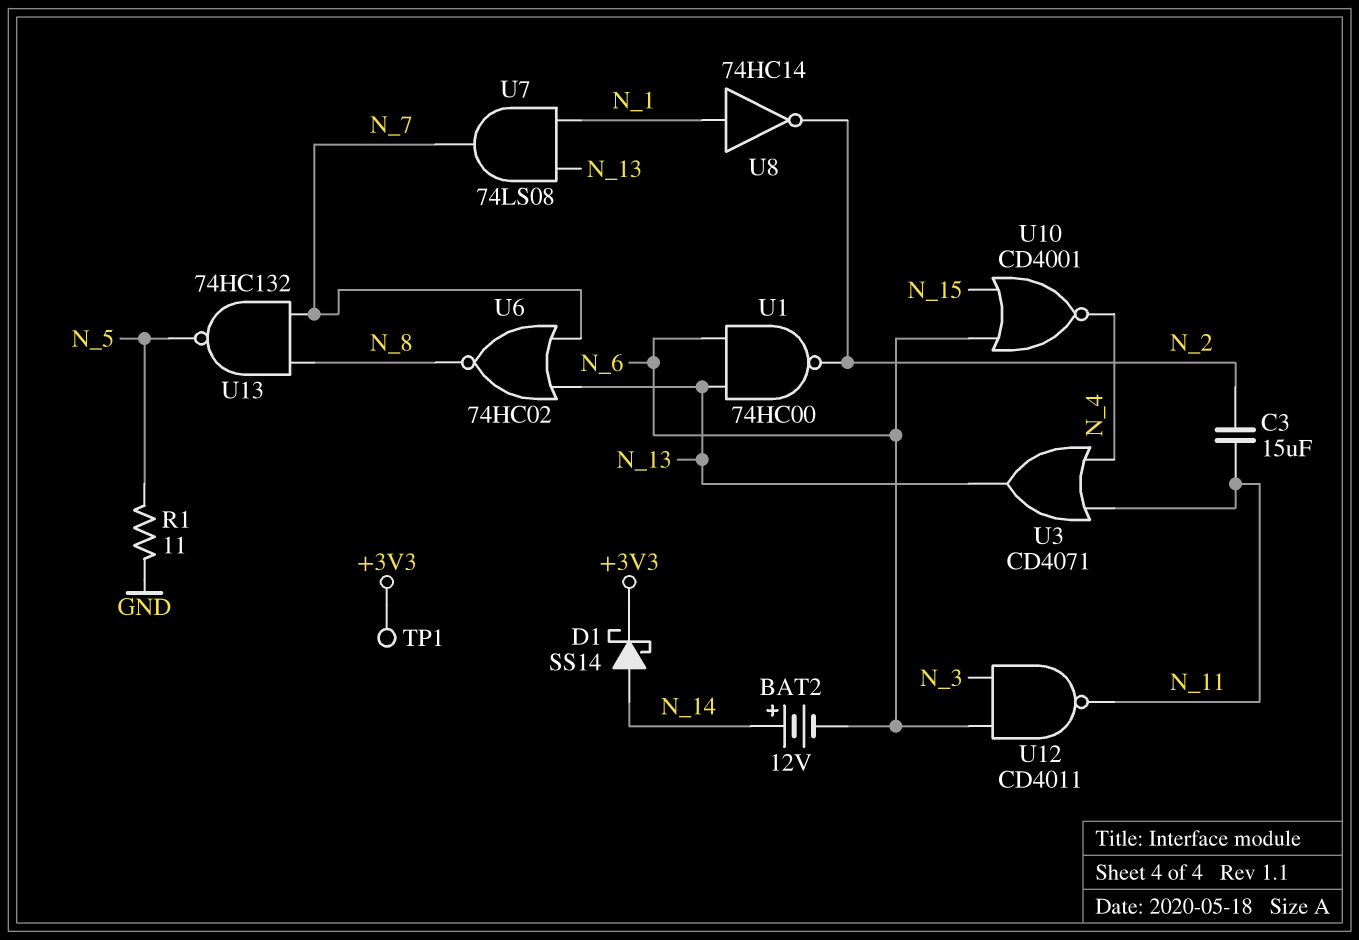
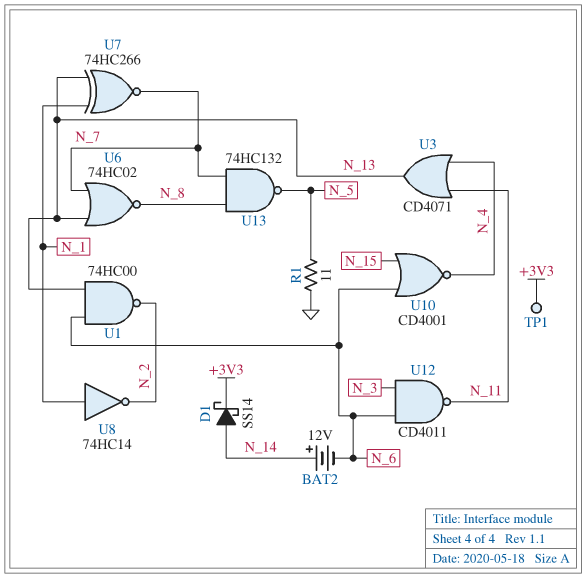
C3: 15uF (N_2, N_11) -> none
U7: AND 74LS08 (in N_1, in N_13, out N_7) -> XNOR 74HC266 (in N_1, in N_13, out N_7)

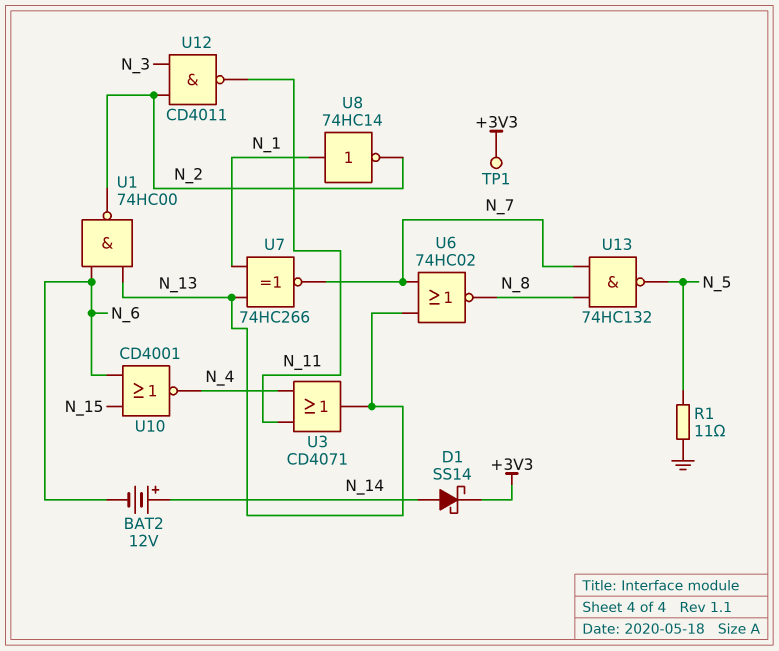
U12: NAND CD4011 (in N_3, in N_6, out N_11) -> NAND CD4011 (in N_2, in N_3, out N_11)

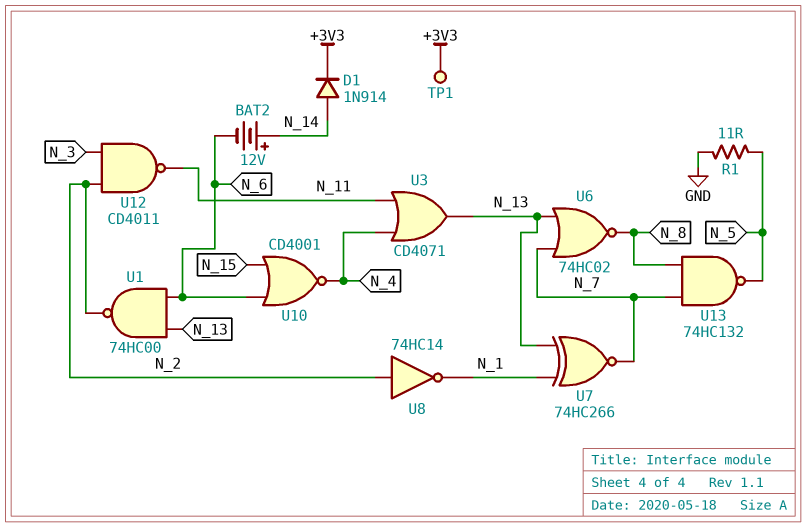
D1: schottky SS14 (A N_14, K +3V3) -> diode 1N914 (A N_14, K +3V3)
U8: NOT 74HC14 (in N_1, out N_2) -> NOT 74HC14 (in N_2, out N_1)

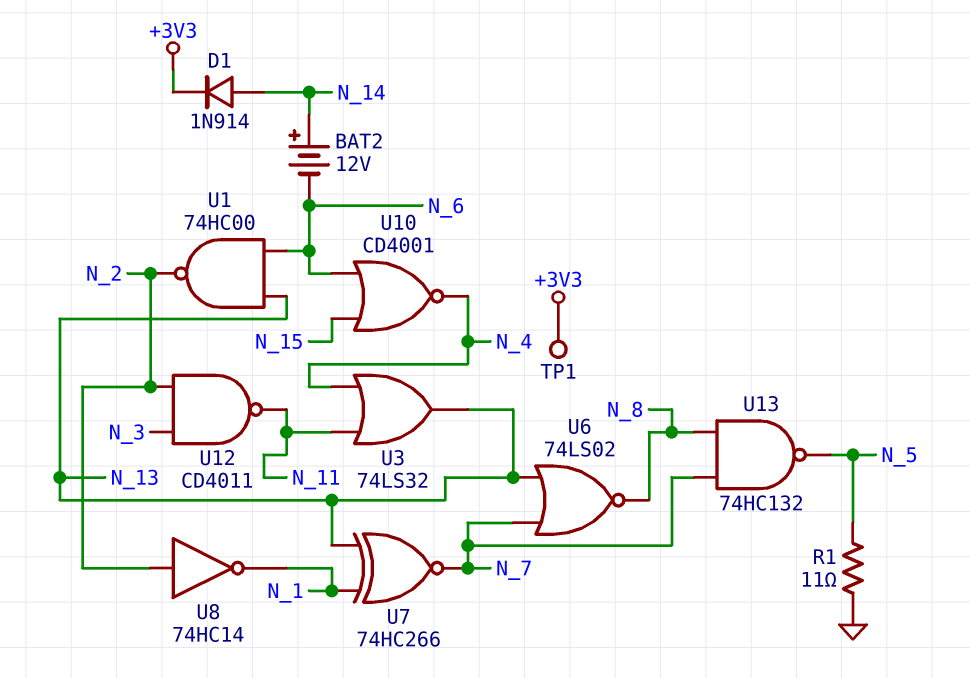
U3: OR CD4071 (in N_4, in N_11, out N_13) -> OR 74LS32 (in N_4, in N_11, out N_13)
U6: NOR 74HC02 (in N_7, in N_13, out N_8) -> NOR 74LS02 (in N_7, in N_13, out N_8)

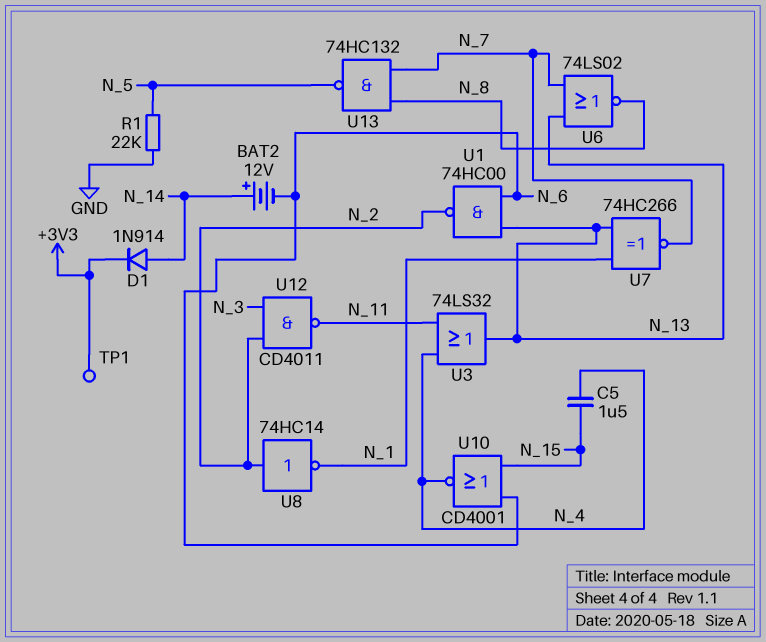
C5: none -> 1.5uF (N_4, N_15)
R1: 11 (GND, N_5) -> 22k (GND, N_5)

